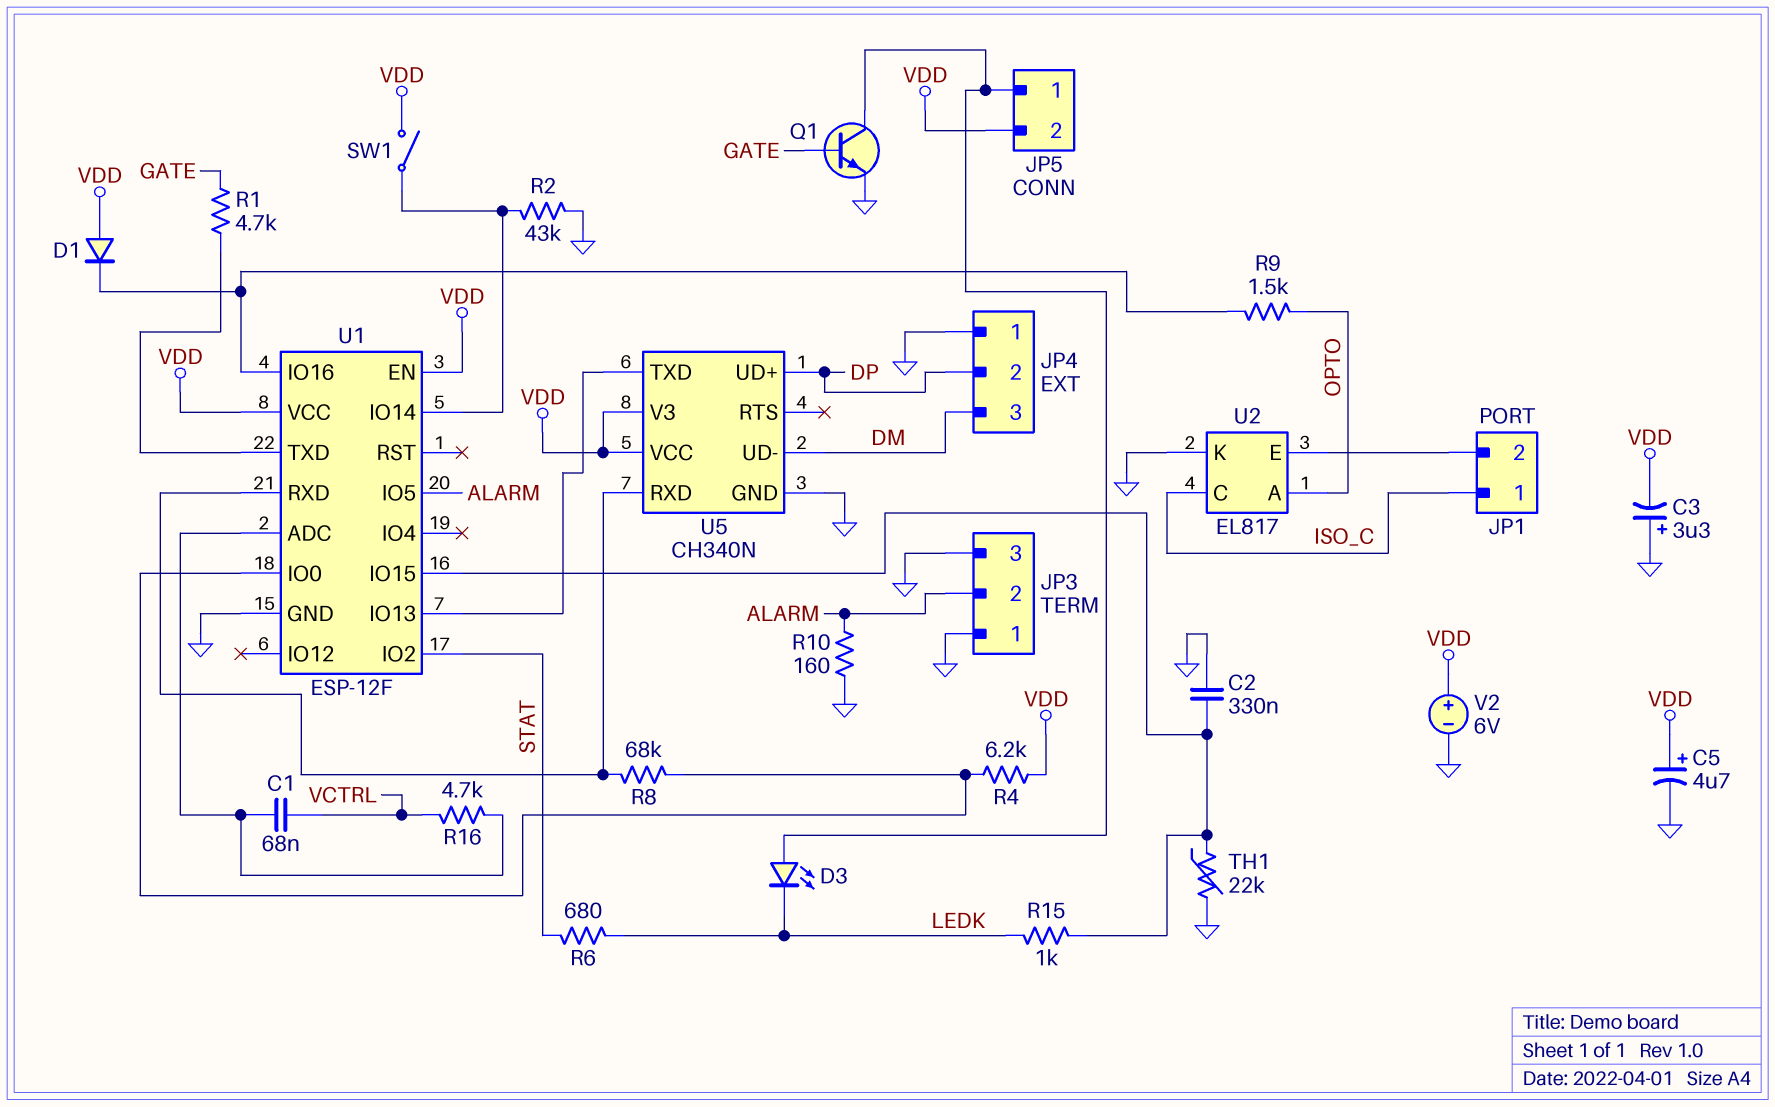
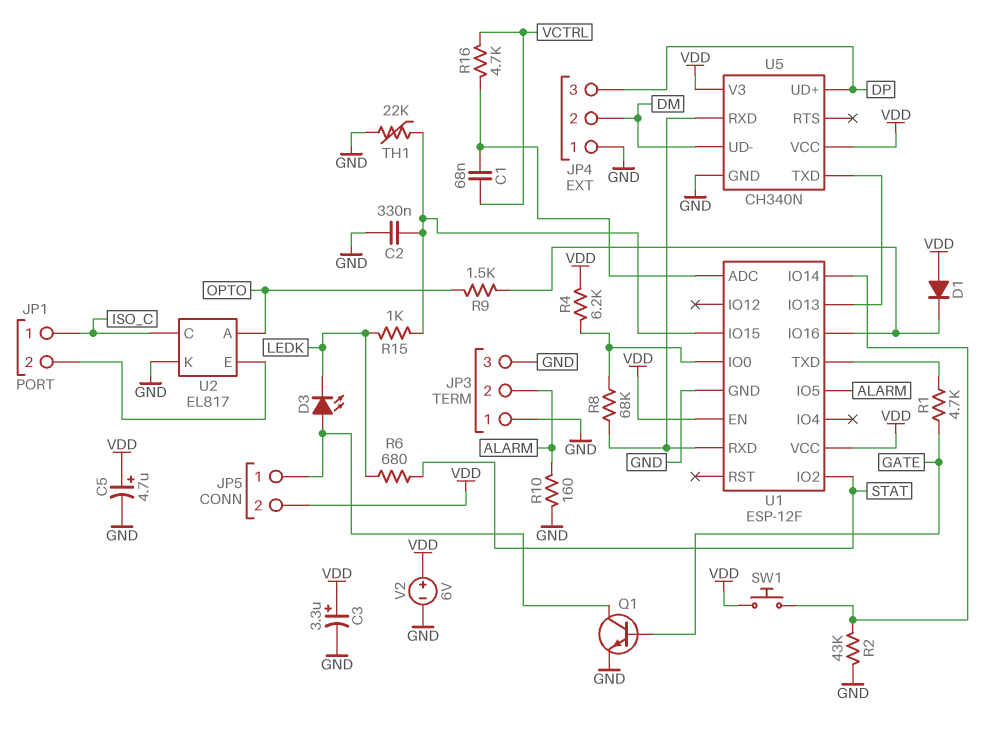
C3: 3.3uF (plus GND, minus VDD) -> 3.3uF (plus VDD, minus GND)
JP4 pin 2: DP -> DM
JP4 pin 3: DM -> DP
SW1: switch (U1/IO14, VDD) -> button (U1/IO14, VDD)

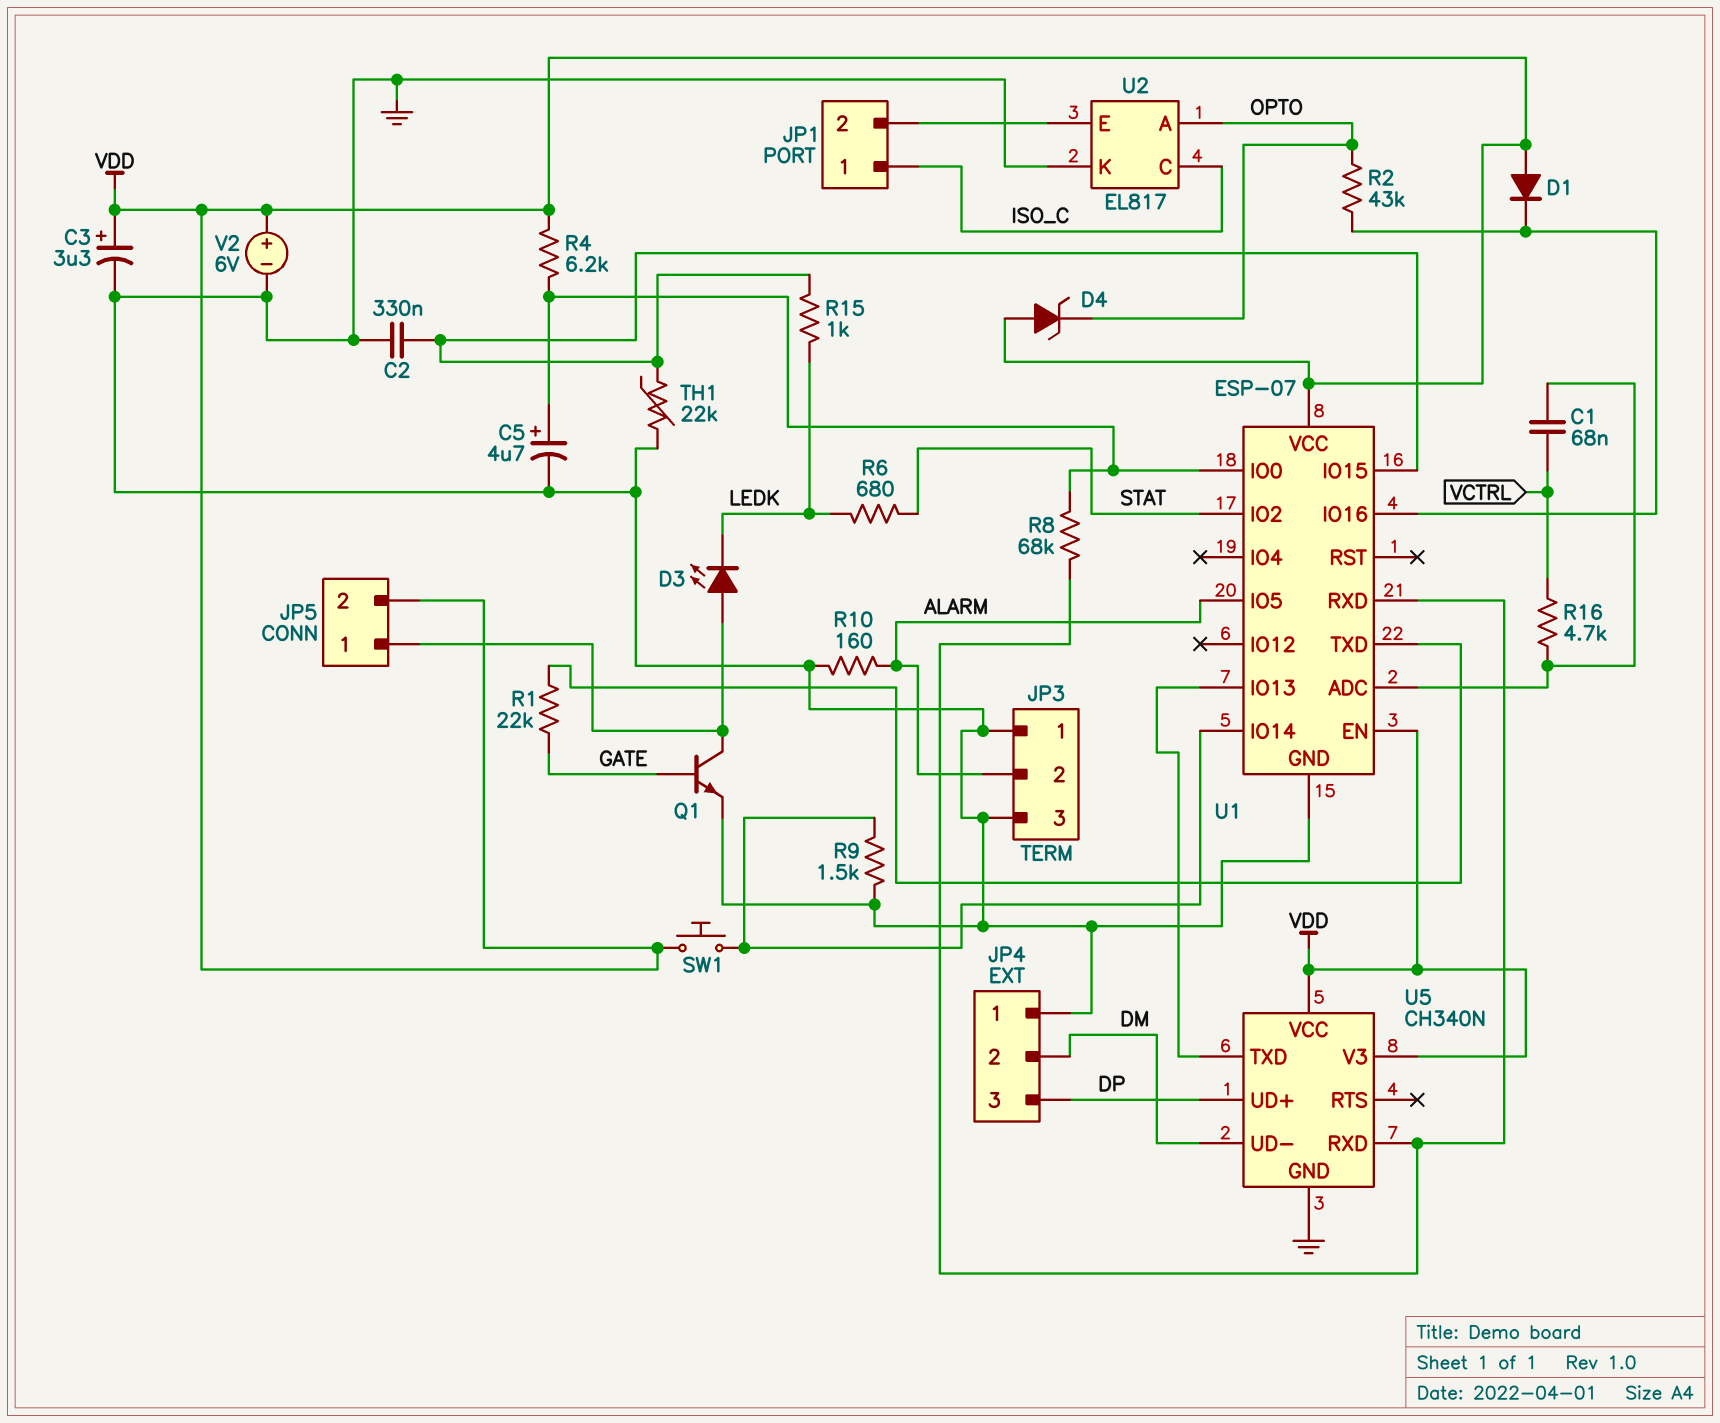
C5: 4.7uF (plus VDD, minus GND) -> 4.7uF (plus U1/IO0, minus GND)
D4: none -> zener (A VDD, K OPTO)
R1: 4.7k (GATE, U1/TXD) -> 22k (GATE, U1/TXD)
R2: 43k (GND, U1/IO14) -> 43k (OPTO, U1/IO16)
R9: 1.5k (OPTO, U1/IO16) -> 1.5k (GND, U1/IO14)
U1: ESP-12F -> ESP-07

